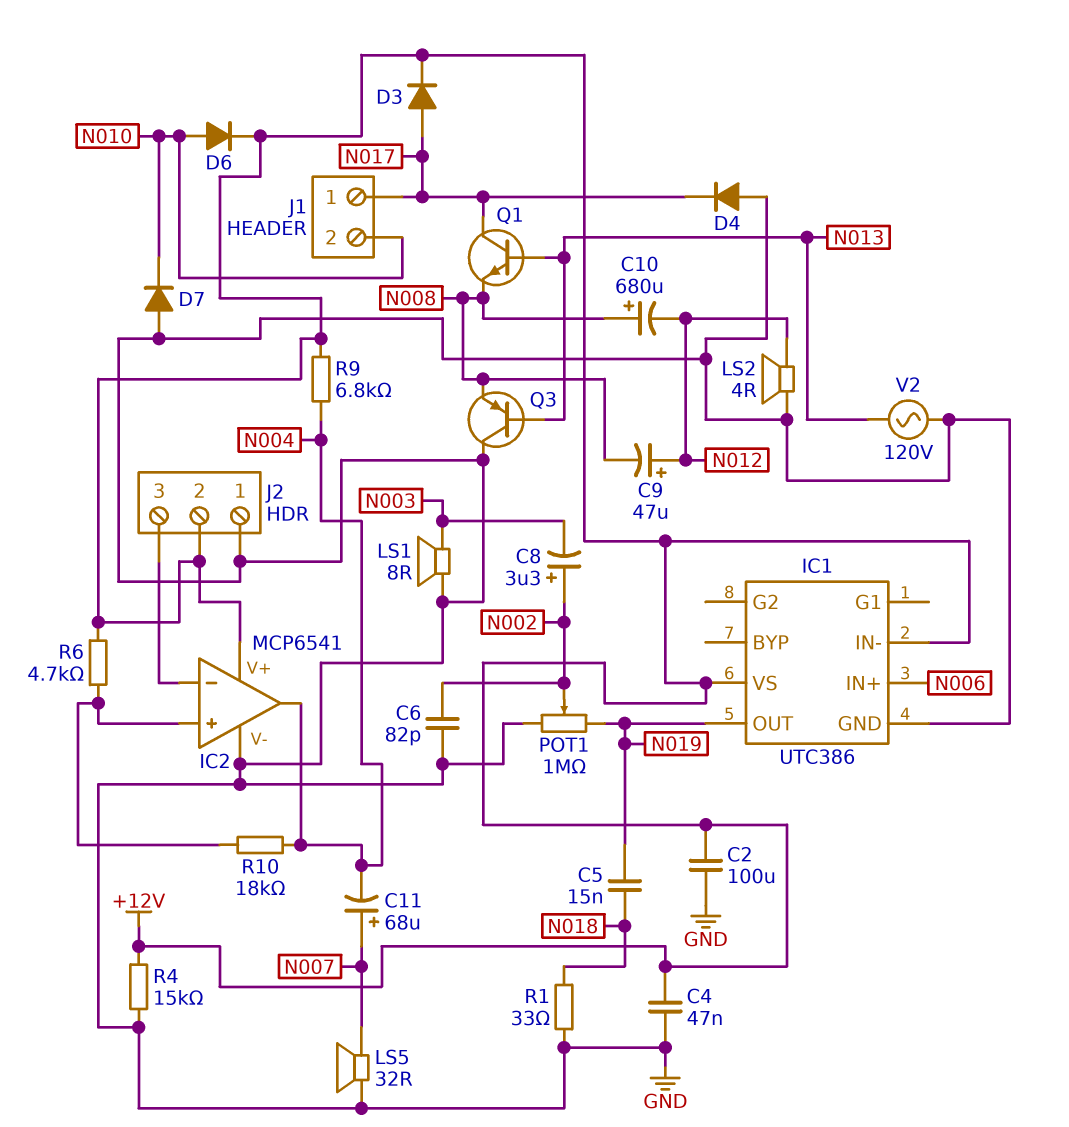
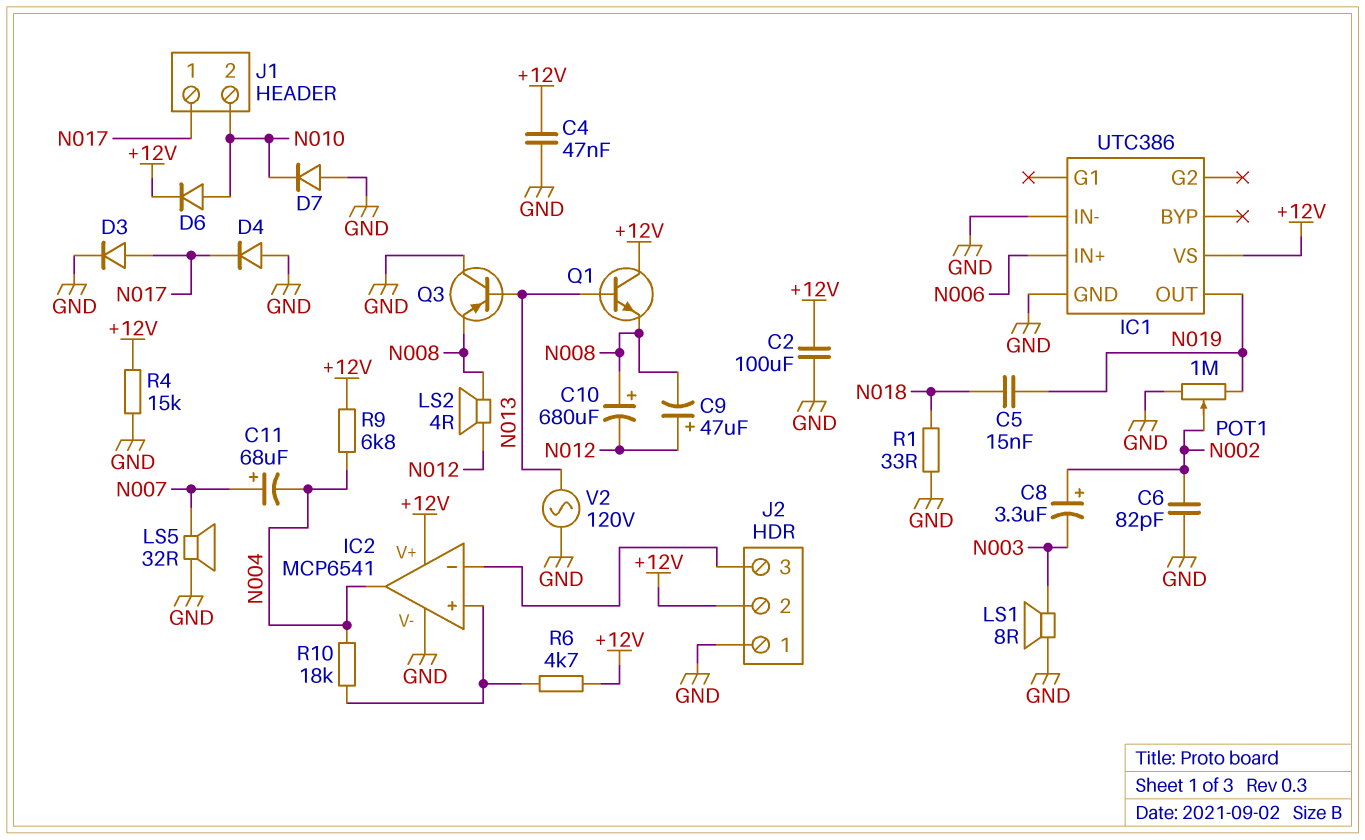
D3: diode (A N017, K +12V) -> diode (A N017, K GND)
IC1 pin IN-: +12V -> GND
LS2: speaker 4R (GND, N012) -> speaker 4R (N008, N012)
Q1: NPN (B N013, C N017, E N008) -> NPN (B N013, C +12V, E N008)

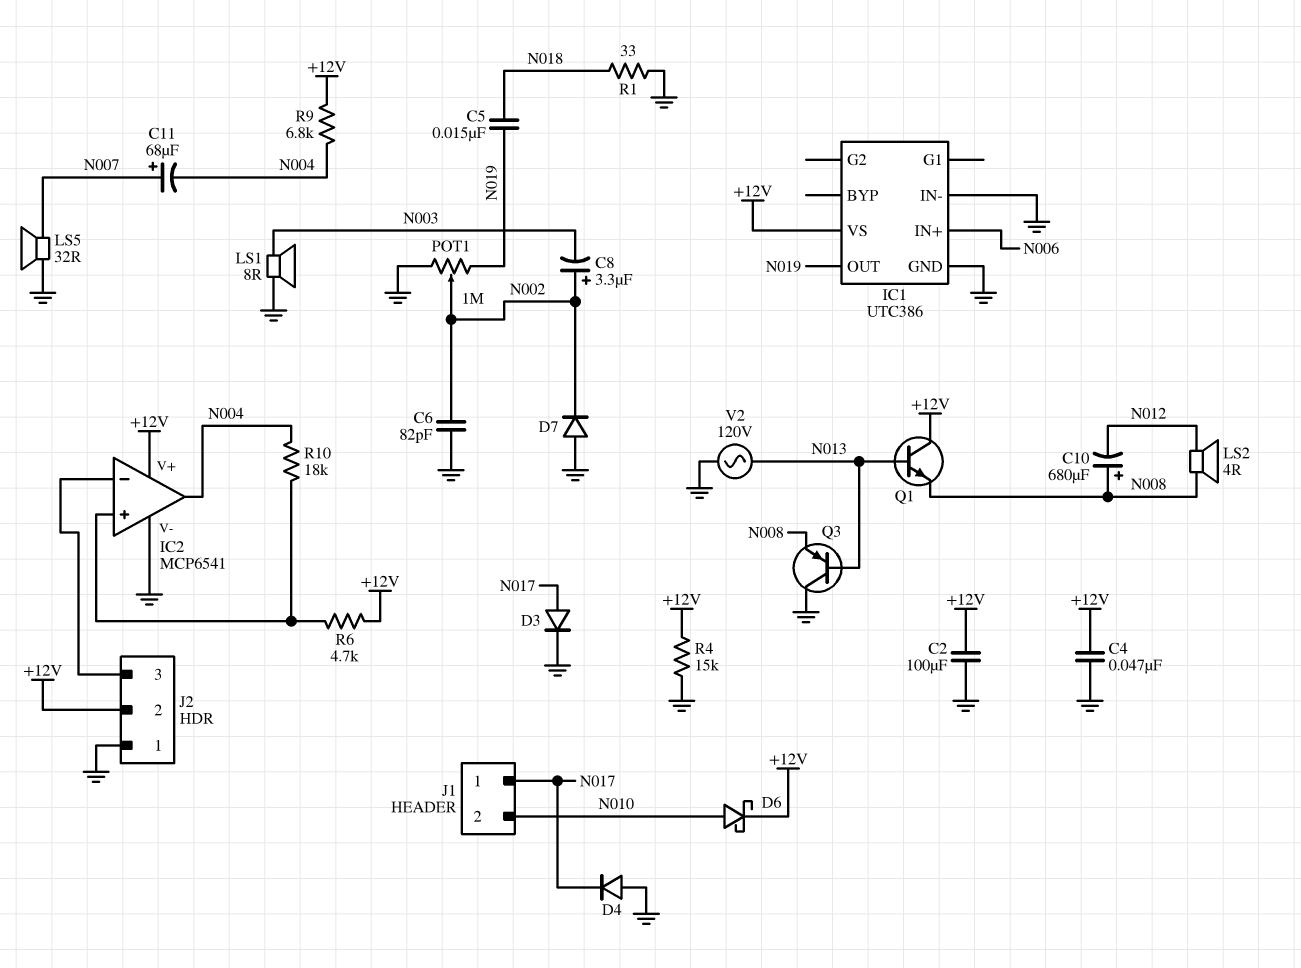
C9: 47uF (plus N012, minus N008) -> none
D6: diode (A N010, K +12V) -> schottky (A N010, K +12V)
D7: diode (A GND, K N010) -> diode (A GND, K N002)

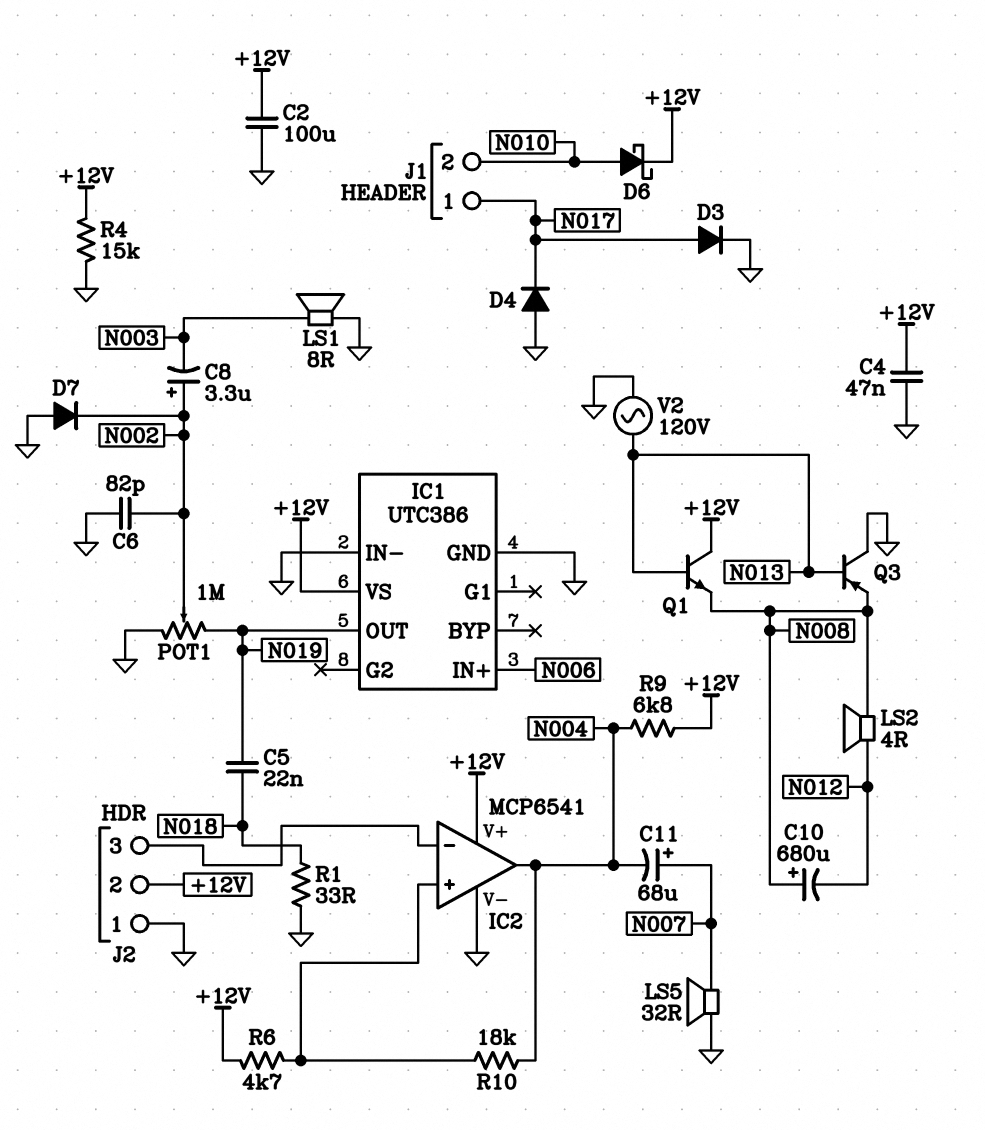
C5: 15nF (N018, N019) -> 22nF (N018, N019)

